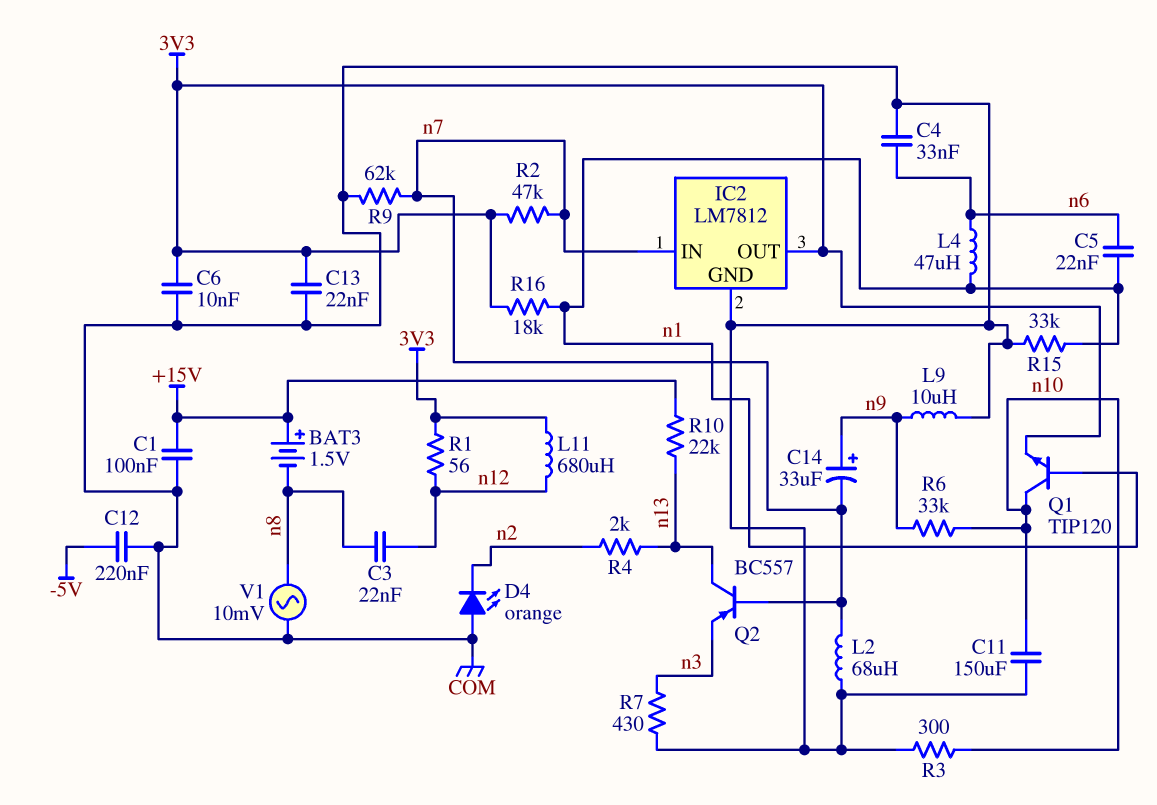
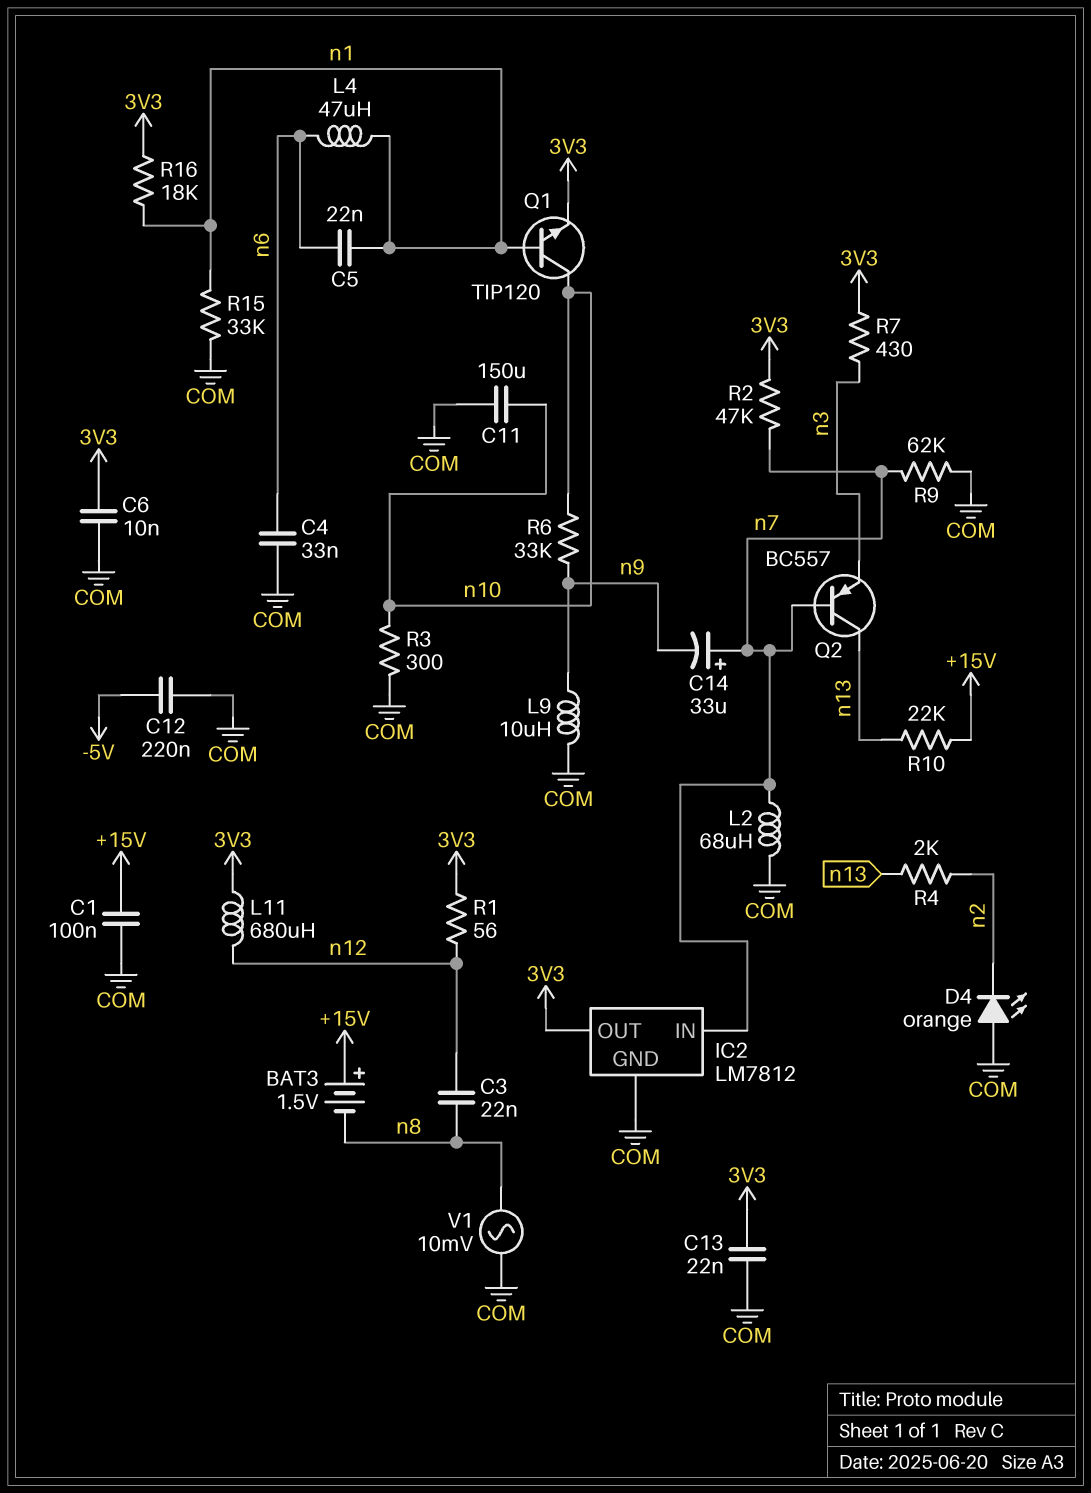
C14: 33uF (plus n9, minus n7) -> 33uF (plus n7, minus n9)
R7: 430 (COM, n3) -> 430 (3V3, n3)

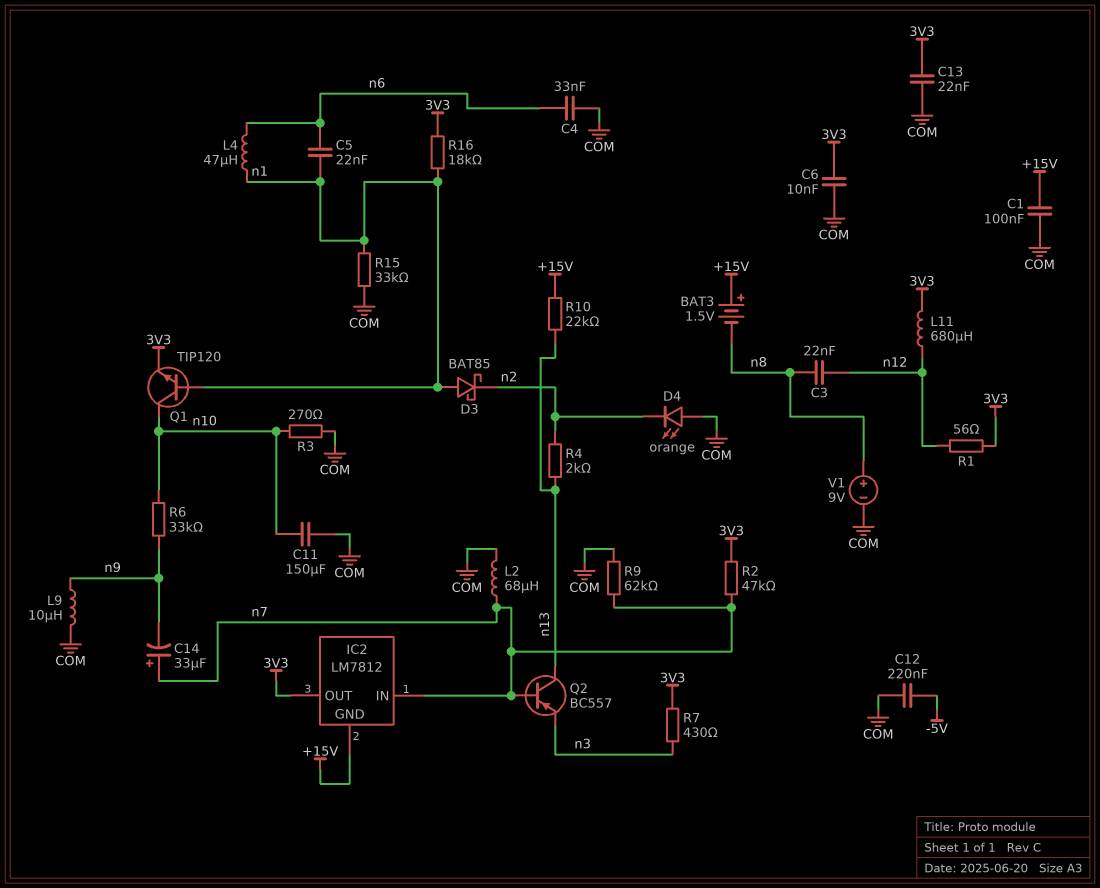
D3: none -> schottky BAT85 (A n1, K n2)
IC2 pin GND: COM -> +15V
R3: 300 (COM, n10) -> 270 (COM, n10)
V1: AC 10mV (COM, n8) -> 9V (plus n8, minus COM)

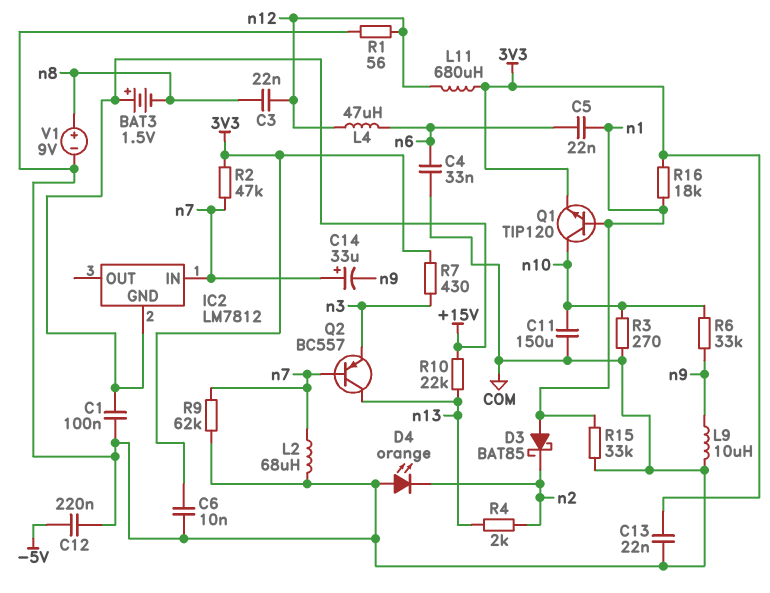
IC2 pin OUT: 3V3 -> none
L4: 47uH (n1, n6) -> 47uH (n6, n12)
R1: 56 (3V3, n12) -> 56 (COM, n12)

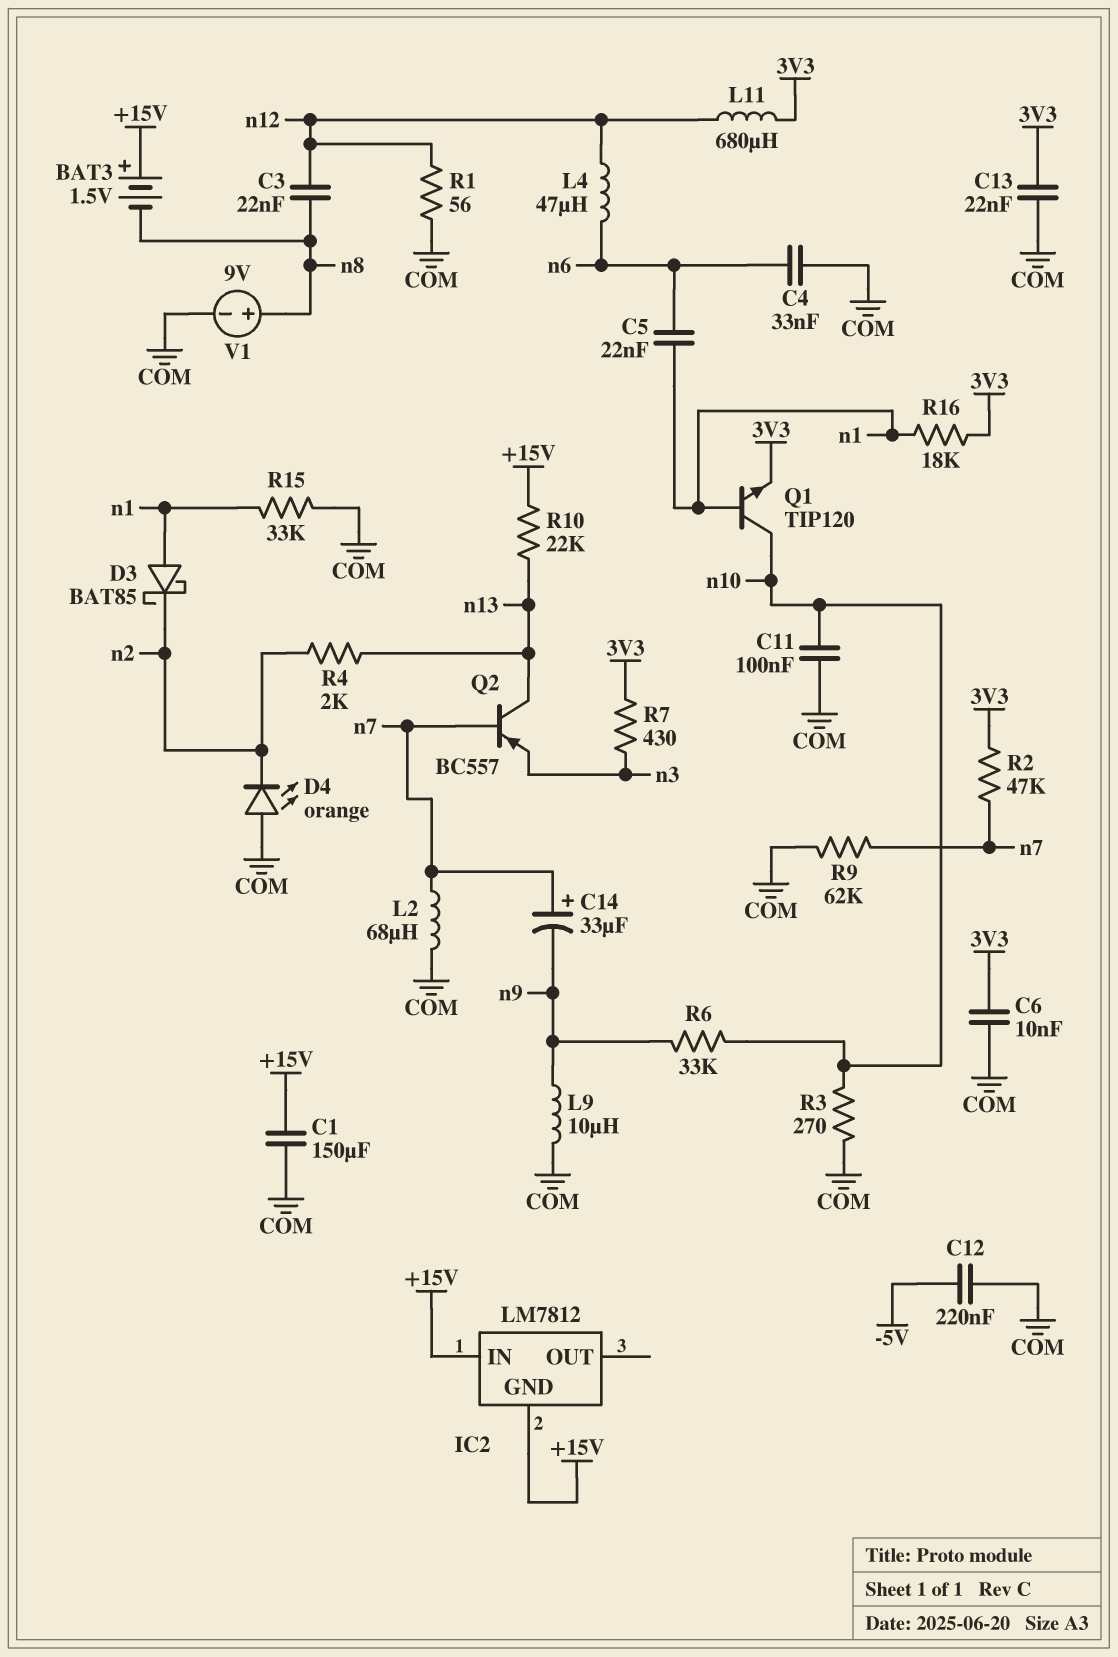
C1: 100nF (+15V, COM) -> 150uF (+15V, COM)
C11: 150uF (COM, n10) -> 100nF (COM, n10)
IC2 pin IN: n7 -> +15V

